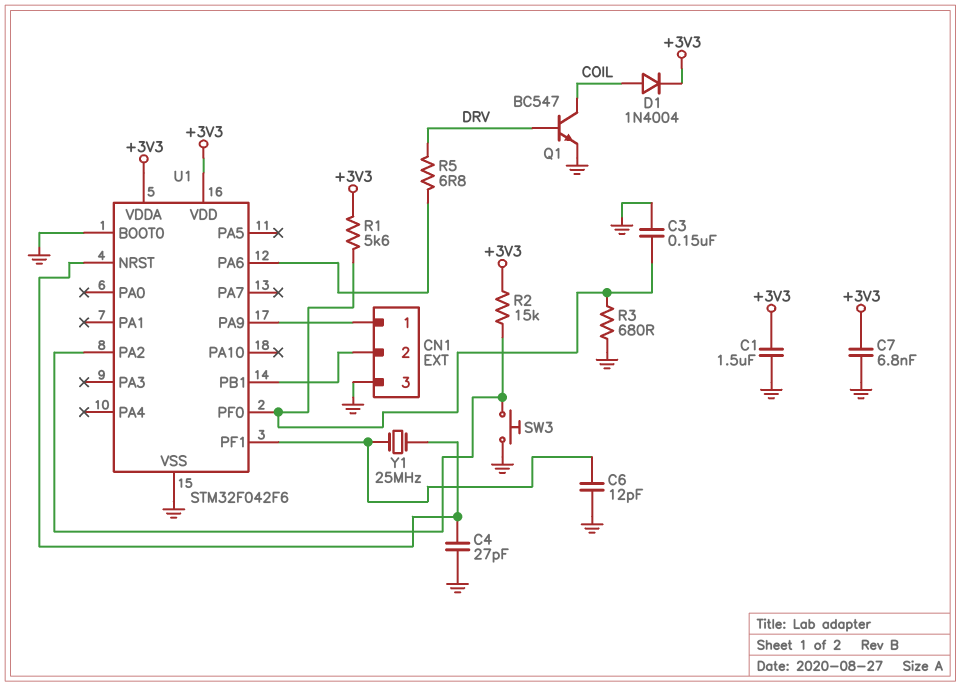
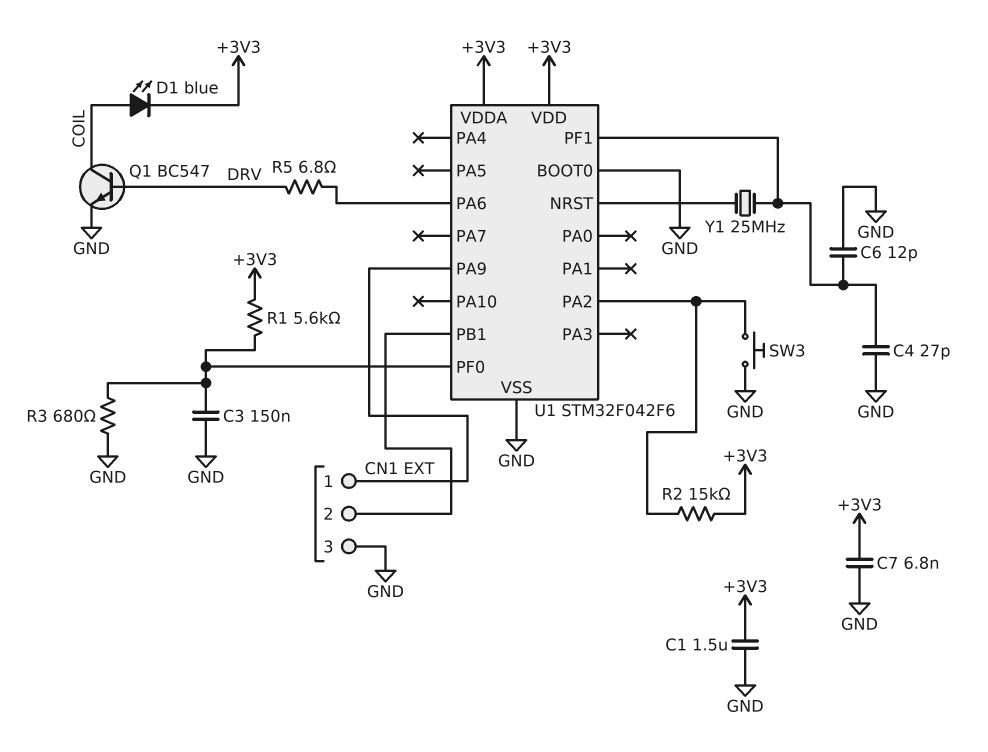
C4: 27pF (GND, U1/NRST) -> 27pF (GND, U1/PF1)
D1: diode 1N4004 (A COIL, K +3V3) -> LED blue (A COIL, K +3V3)

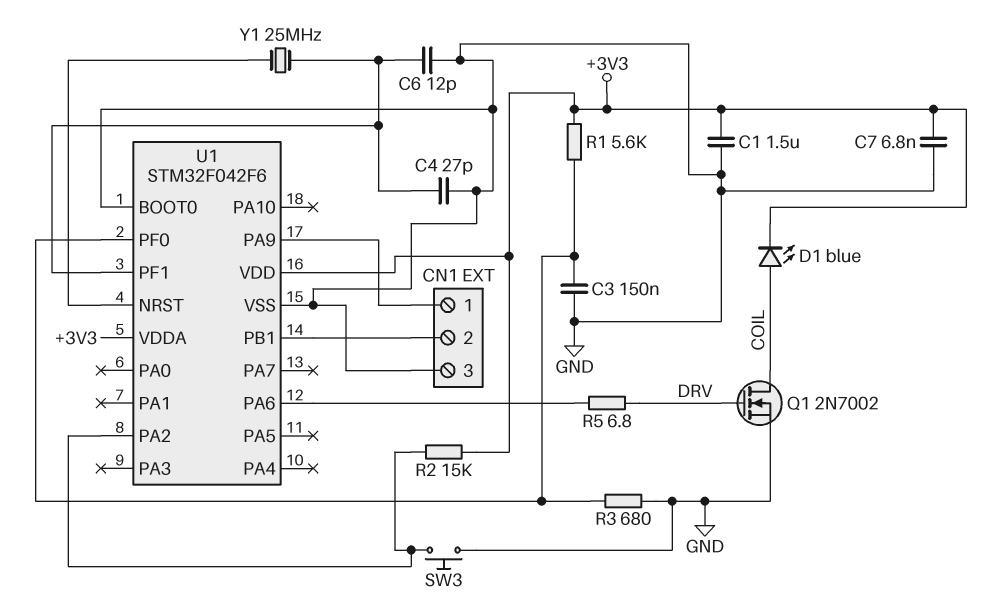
Q1: NPN BC547 (B DRV, C COIL, E GND) -> NMOS 2N7002 (G DRV, D COIL, S GND)

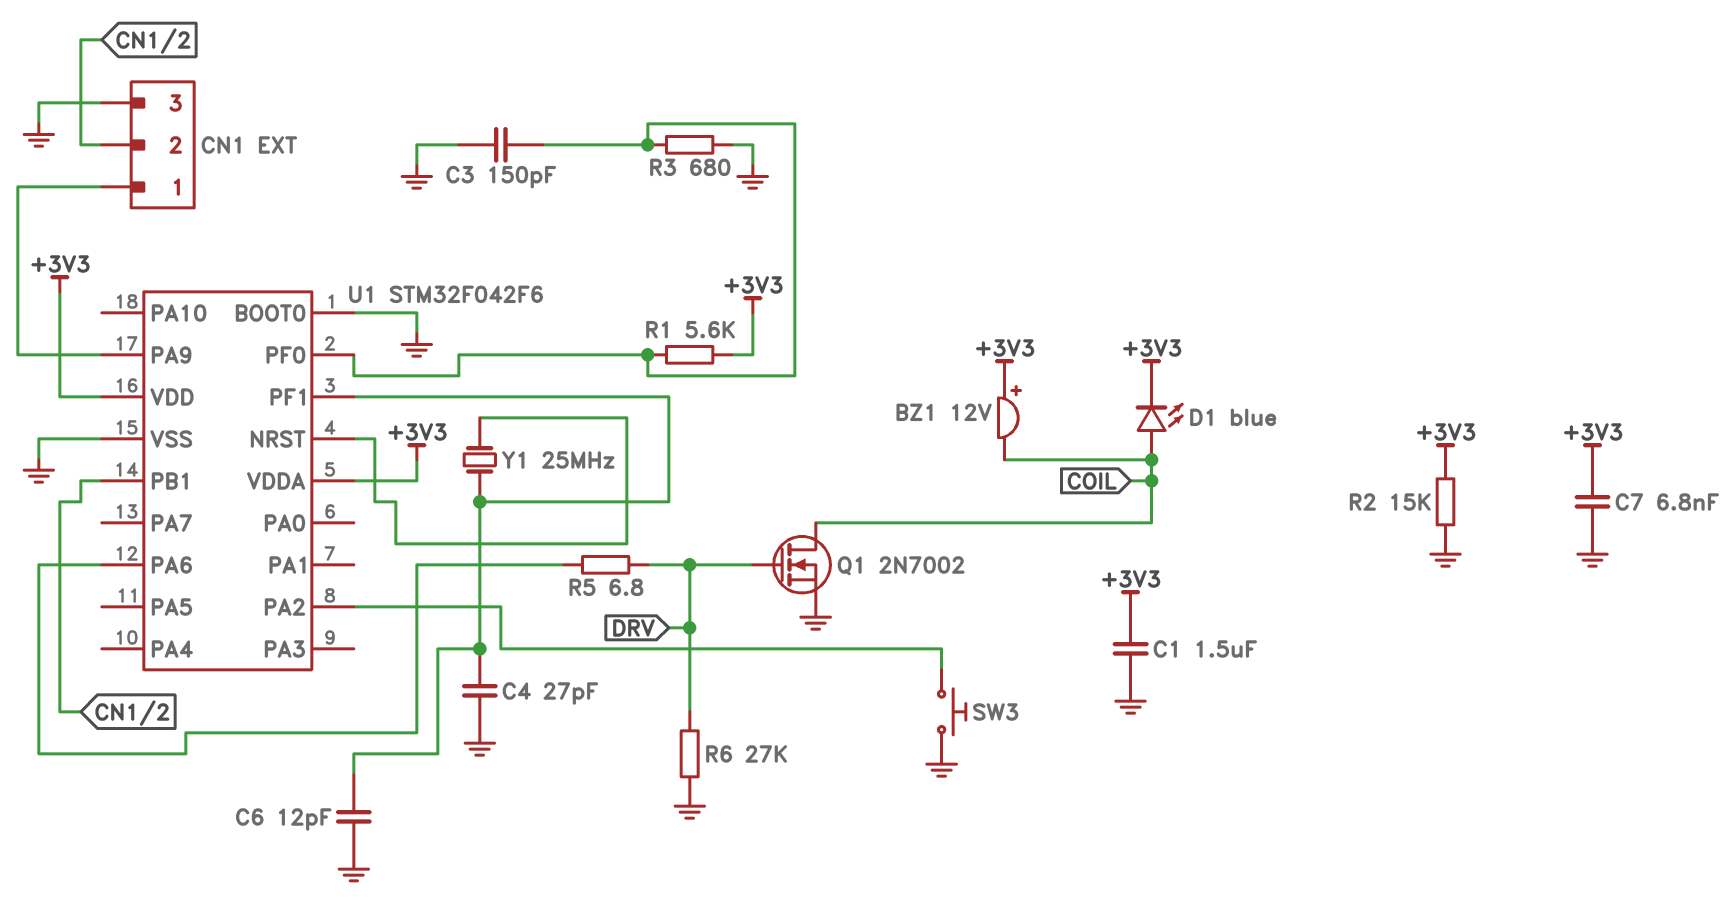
BZ1: none -> buzzer 12V (plus +3V3, minus COIL)
C3: 150nF (GND, U1/PF0) -> 150pF (GND, U1/PF0)
R2: 15k (+3V3, U1/PA2) -> 15k (+3V3, GND)
R6: none -> 27k (DRV, GND)

